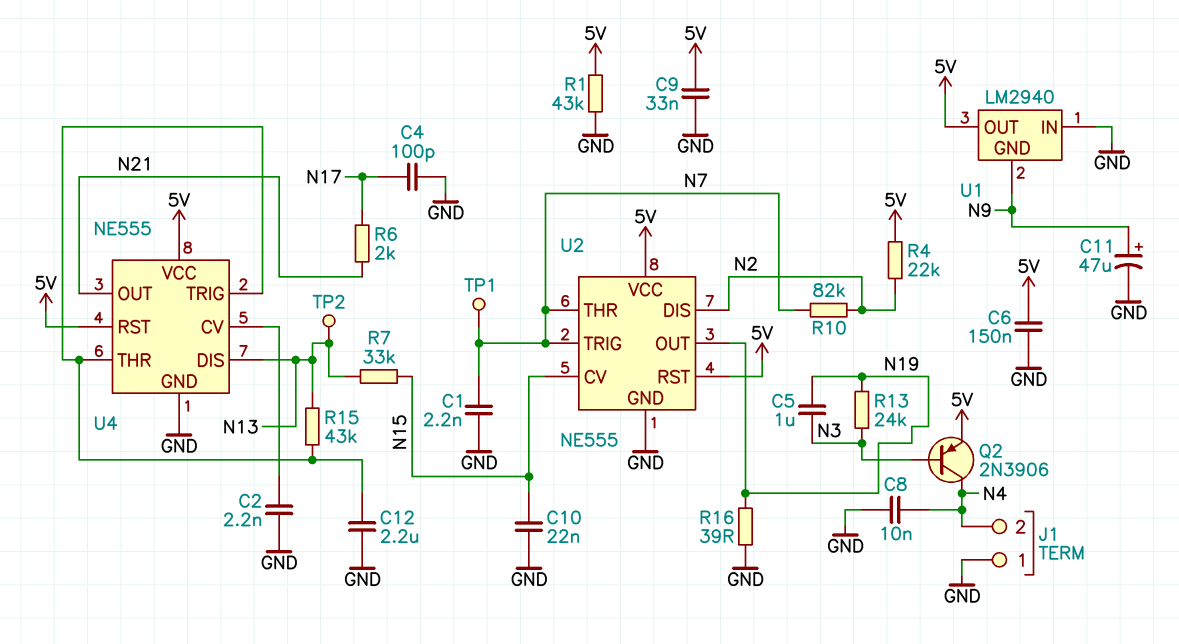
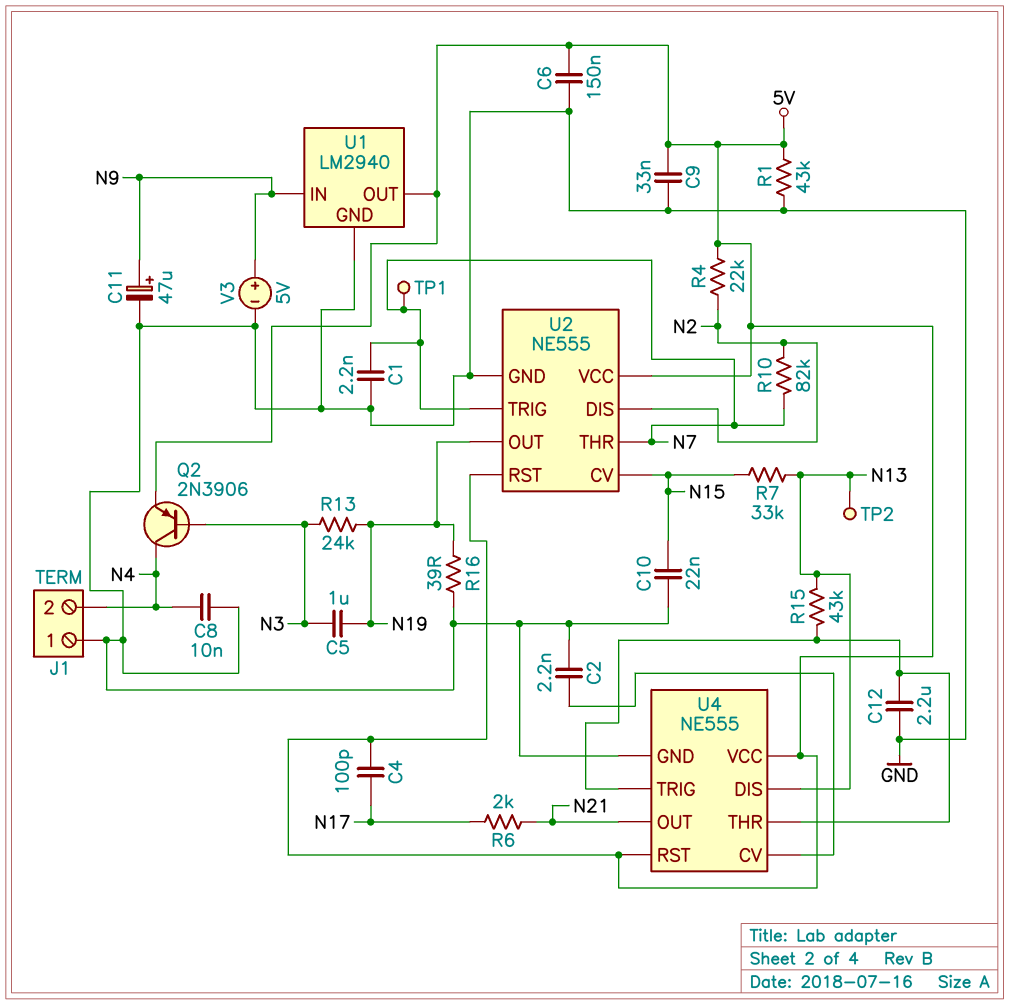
C4: 100pF (GND, N17) -> 100pF (5V, N17)
U1 pin GND: N9 -> GND
U1 pin IN: GND -> N9
V3: none -> 5V (plus N9, minus GND)

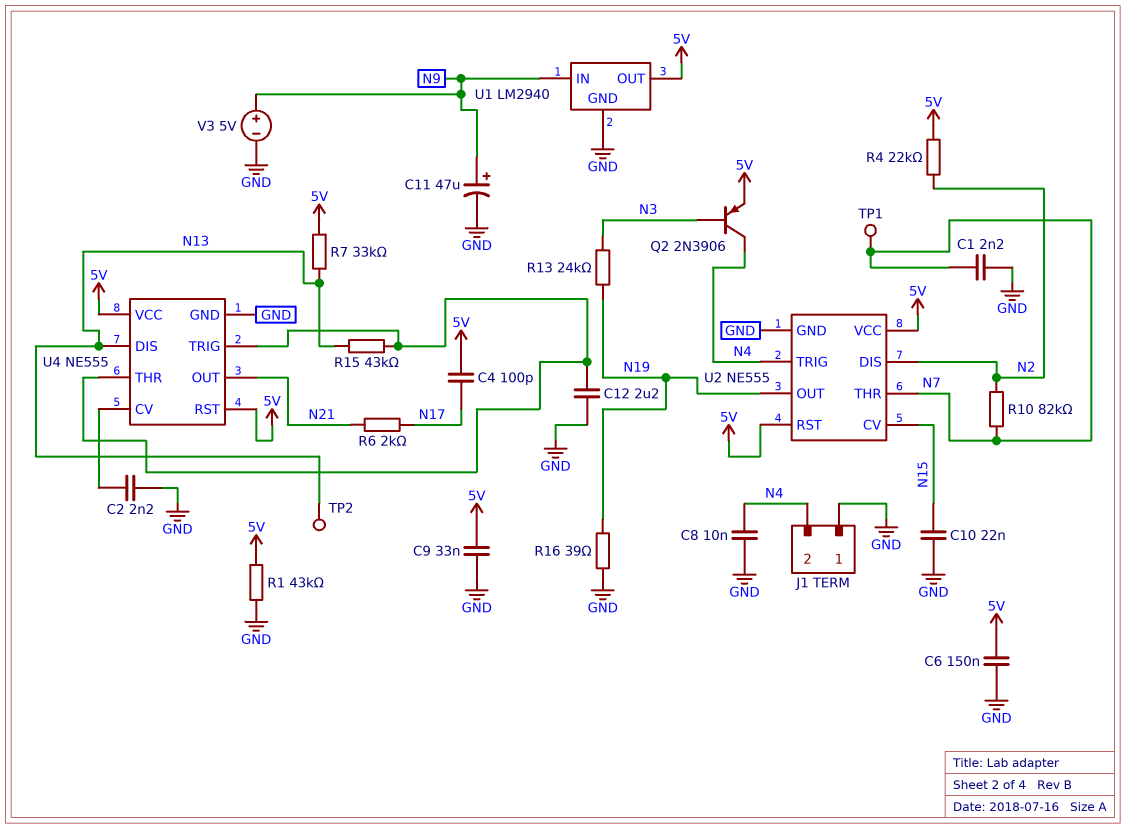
C5: 1uF (N3, N19) -> none
R7: 33k (N13, N15) -> 33k (5V, N13)
U2 pin TRIG: N7 -> N4

